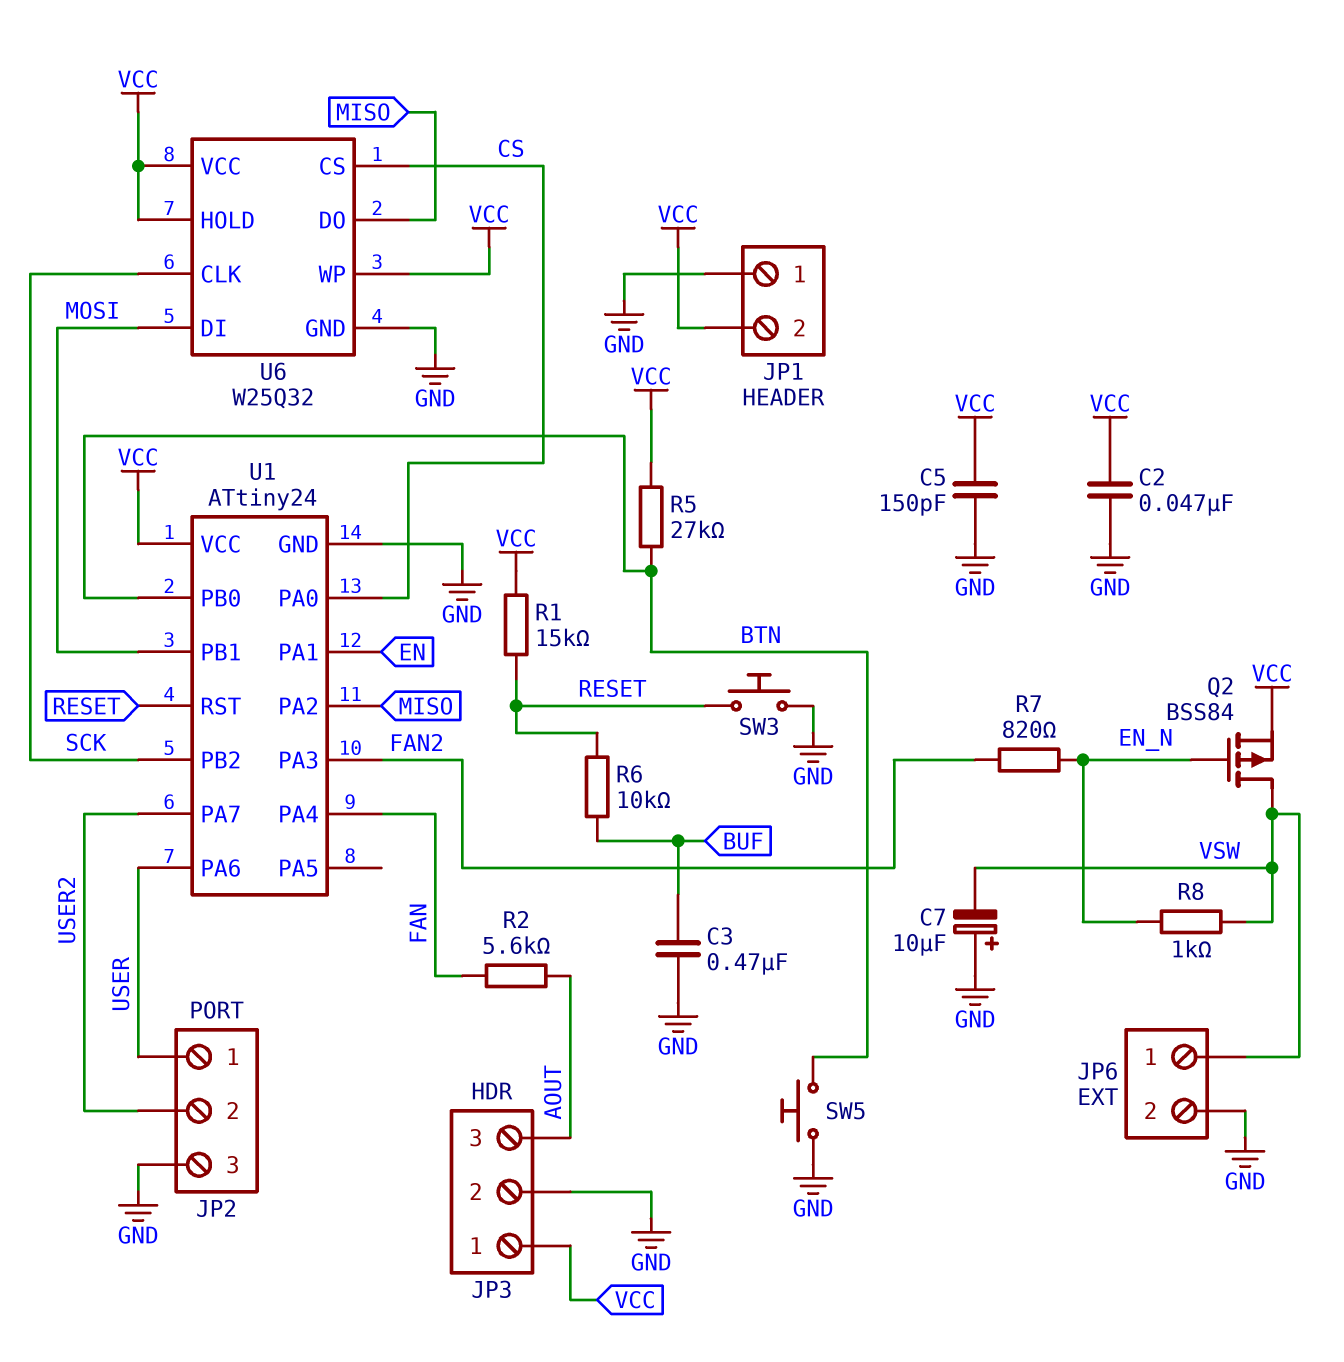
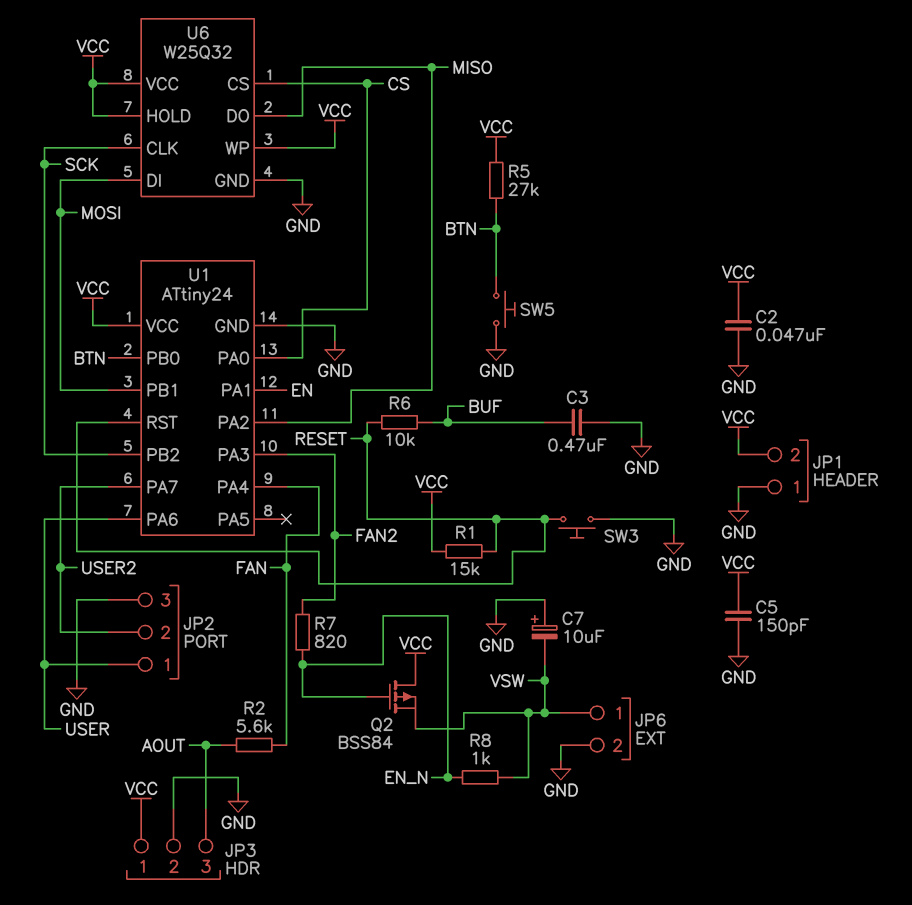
Q2: PMOS BSS84 (G EN_N, D VSW, S VCC) -> PMOS BSS84 (G EN_N, D VCC, S VSW)

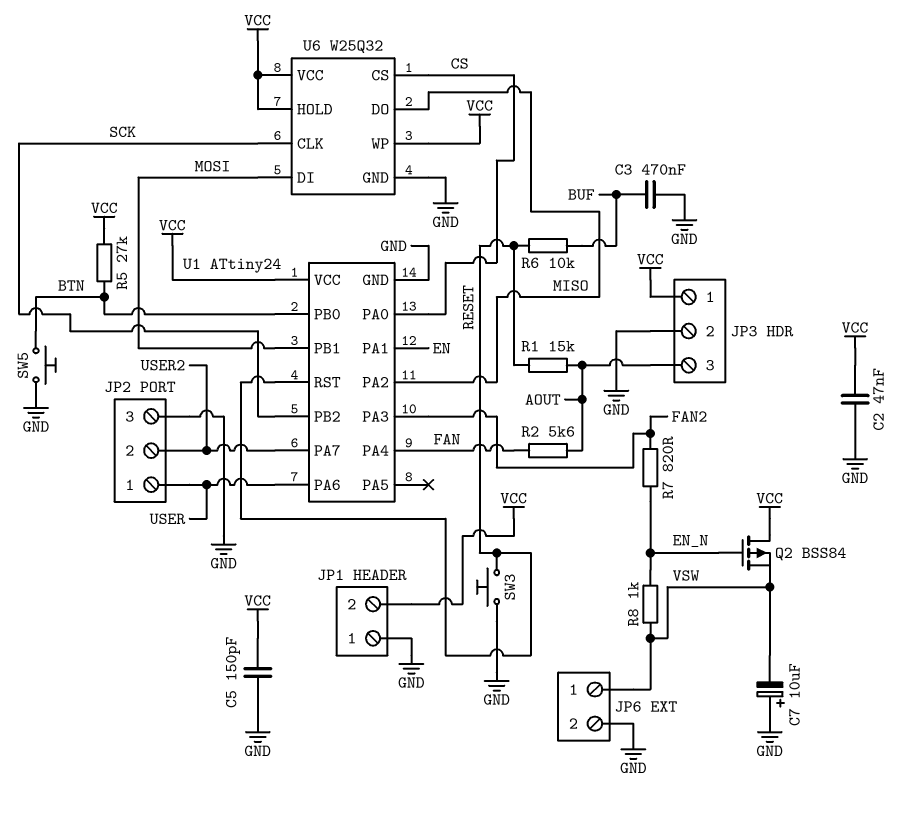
R1: 15k (RESET, VCC) -> 15k (AOUT, RESET)

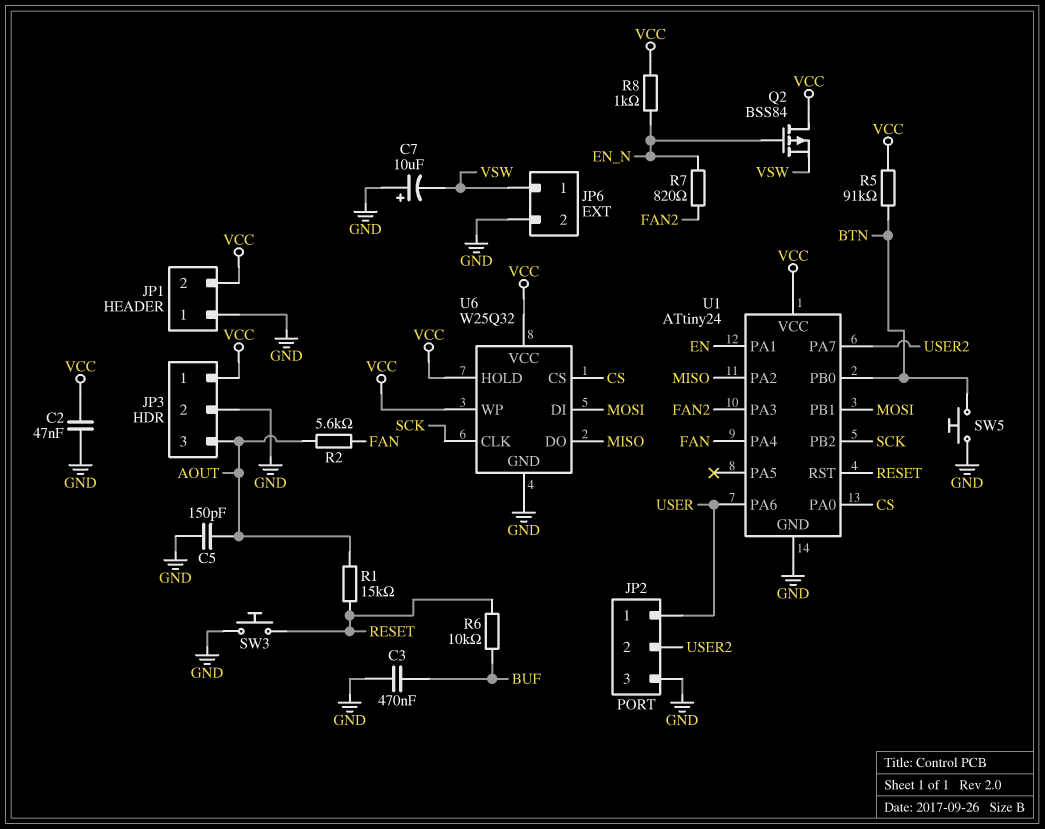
C5: 150pF (GND, VCC) -> 150pF (AOUT, GND)
R5: 27k (BTN, VCC) -> 91k (BTN, VCC)
R8: 1k (EN_N, VSW) -> 1k (EN_N, VCC)

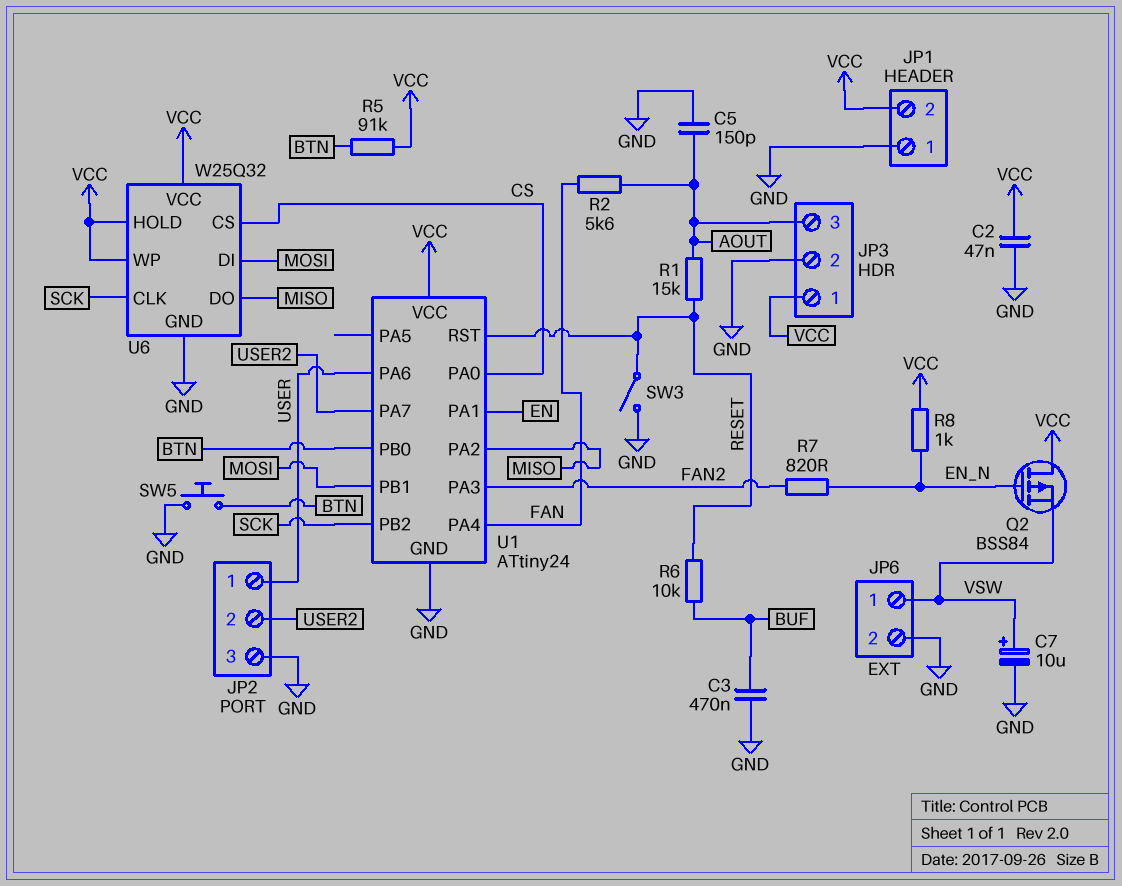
C7: 10uF (plus GND, minus VSW) -> 10uF (plus VSW, minus GND)
SW3: button (GND, RESET) -> switch (GND, RESET)

